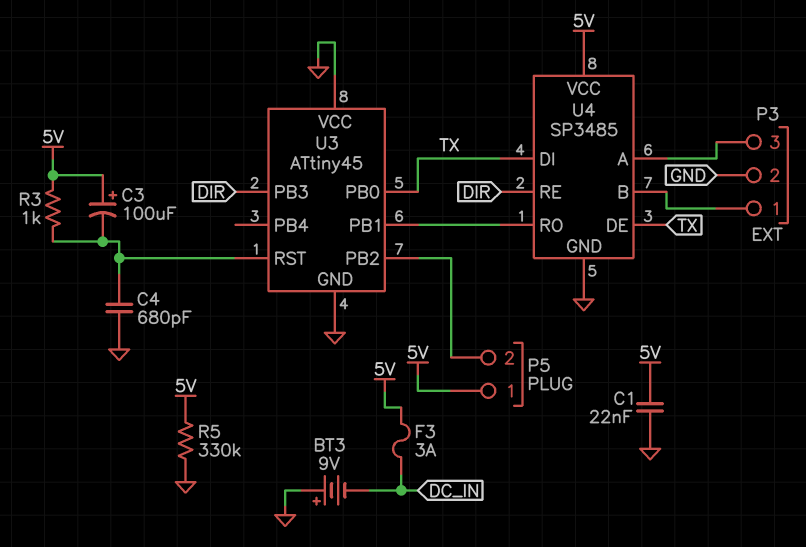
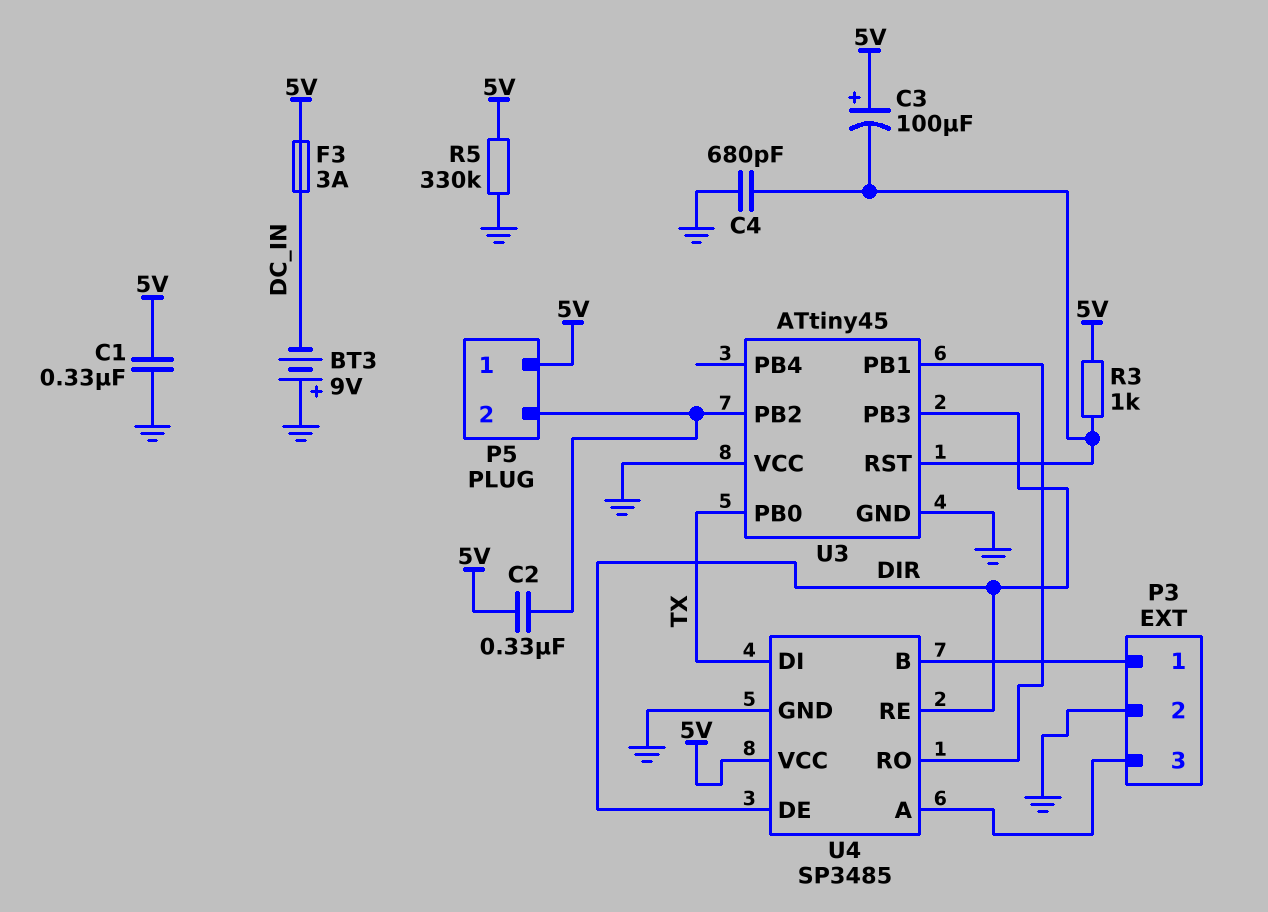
C1: 22nF (5V, GND) -> 330nF (5V, GND)
C2: none -> 330nF (5V, P5/2)
U4 pin DE: TX -> DIR

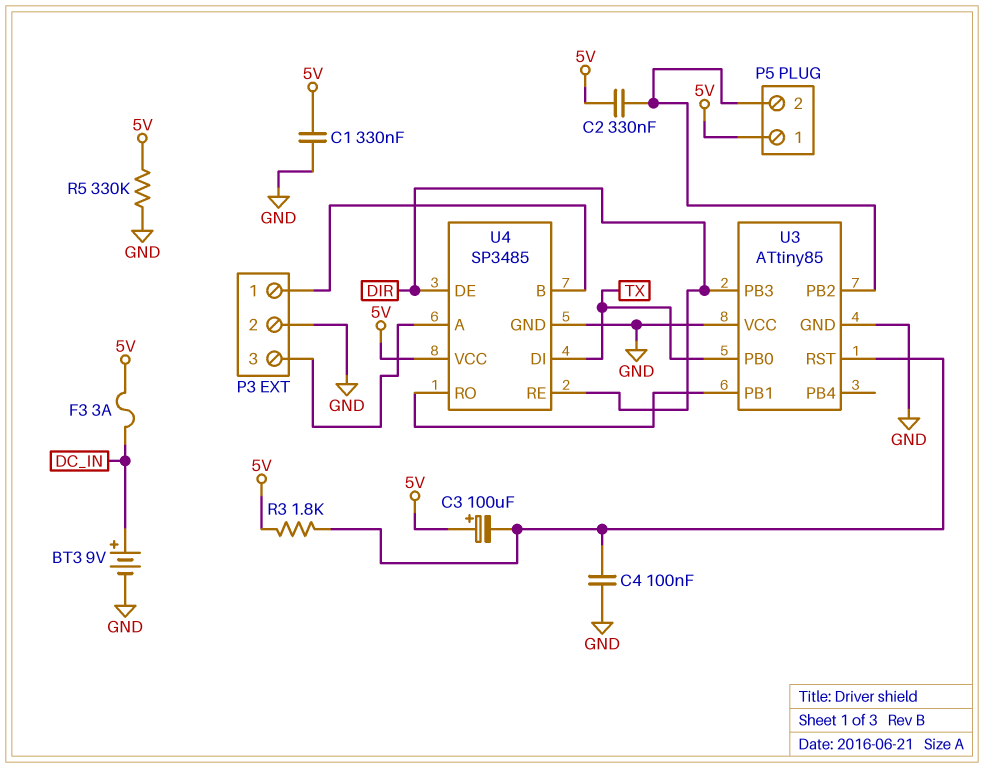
BT3: 9V (plus GND, minus DC_IN) -> 9V (plus DC_IN, minus GND)
C4: 680pF (GND, U3/RST) -> 100nF (GND, U3/RST)
R3: 1k (5V, U3/RST) -> 1.8k (5V, U3/RST)
U3: ATtiny45 -> ATtiny85

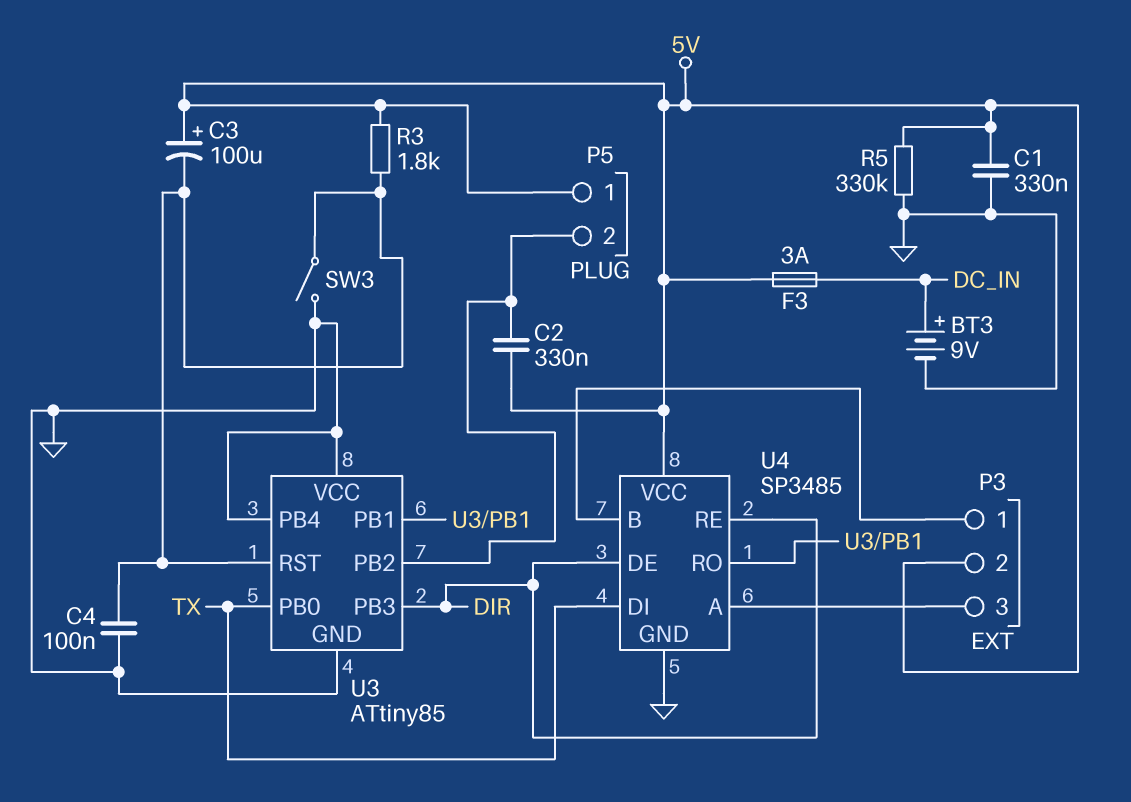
P3 pin 2: GND -> 5V
SW3: none -> switch (GND, U3/RST)
U3 pin PB4: none -> GND

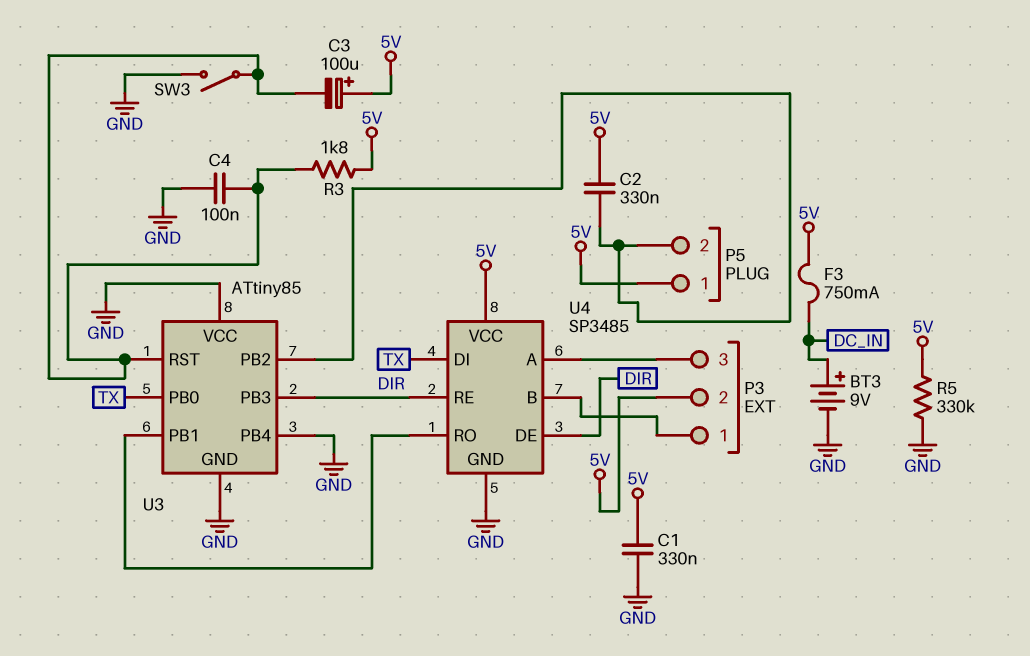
F3: 3A (5V, DC_IN) -> 750mA (5V, DC_IN)

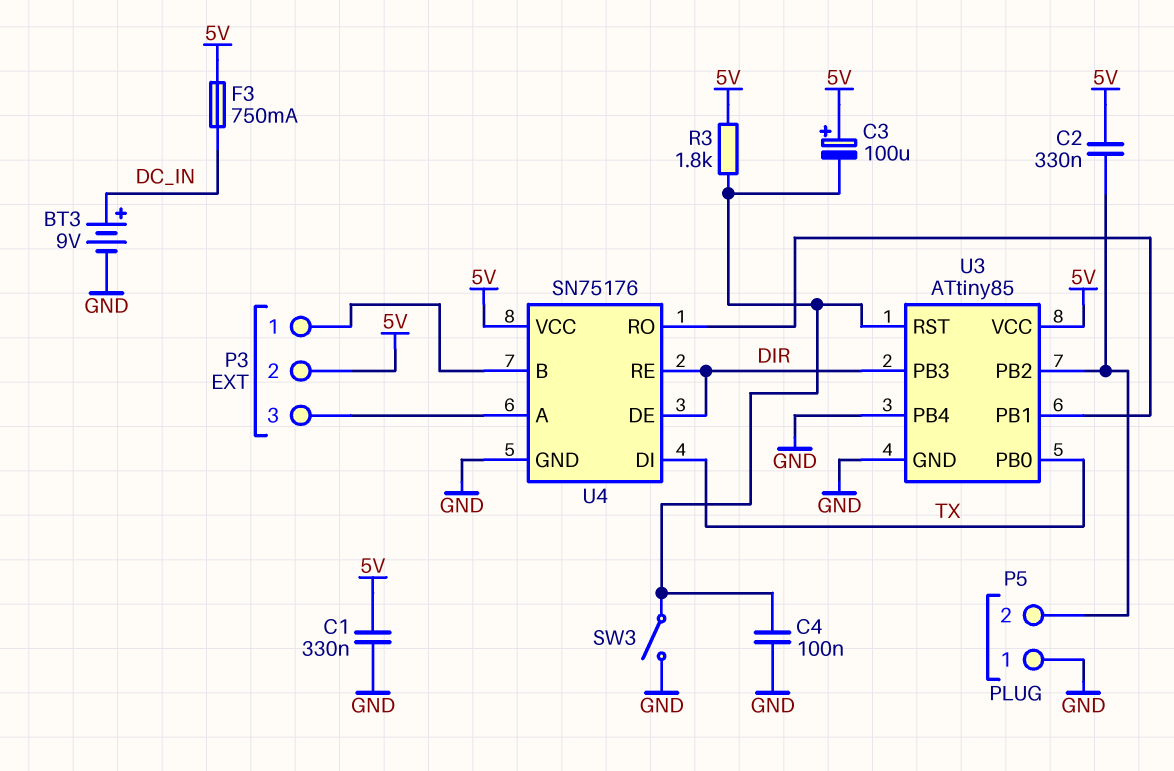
P5 pin 1: 5V -> GND
R5: 330k (5V, GND) -> none
U3 pin VCC: GND -> 5V
U4: SP3485 -> SN75176

